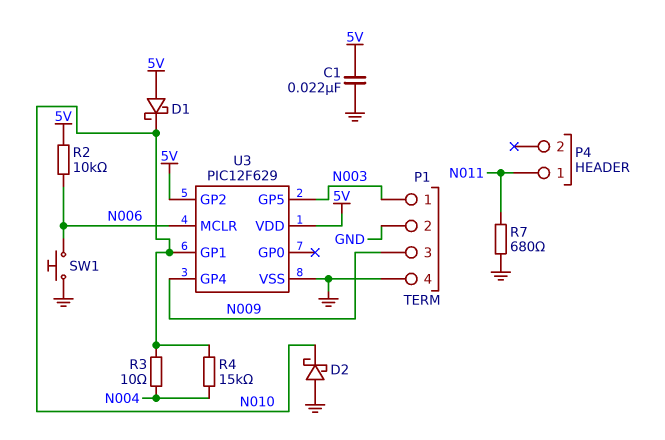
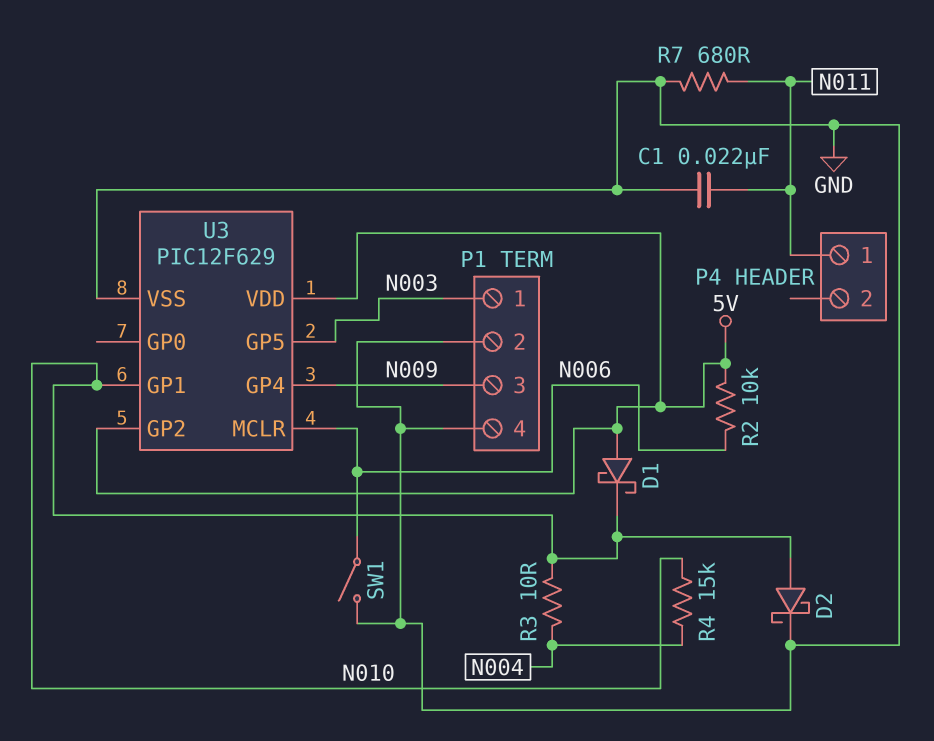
C1: 22nF (5V, GND) -> 22nF (GND, N011)
D2: schottky (A GND, K N010) -> schottky (A N010, K GND)
SW1: button (GND, N006) -> switch (GND, N006)

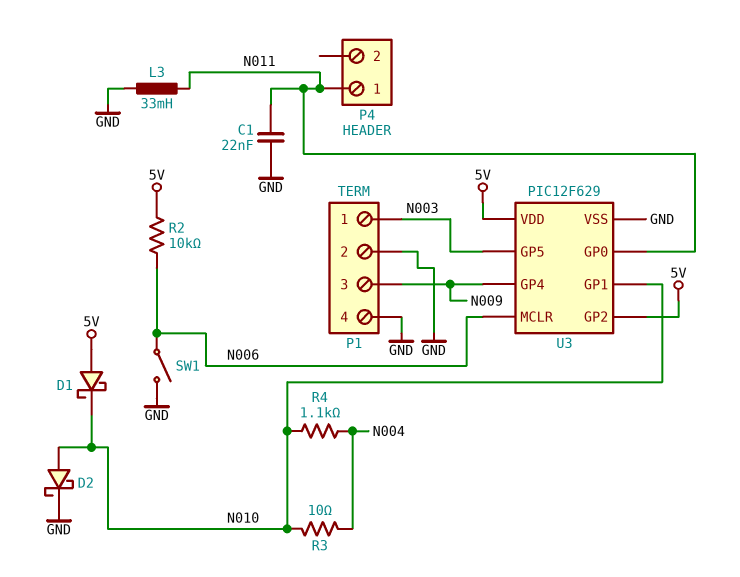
L3: none -> 33mH (GND, N011)
R4: 15k (N004, N010) -> 1.1k (N004, N010)
R7: 680 (GND, N011) -> none
U3 pin GP0: none -> N011

